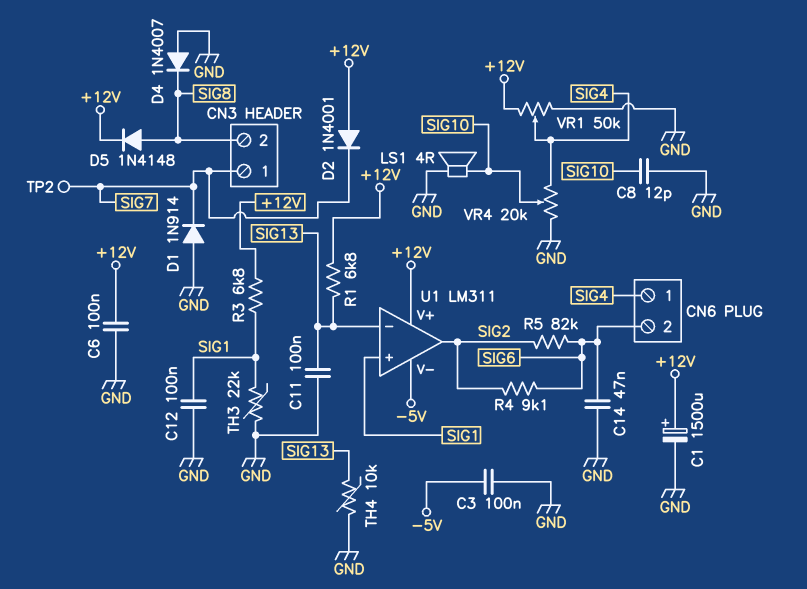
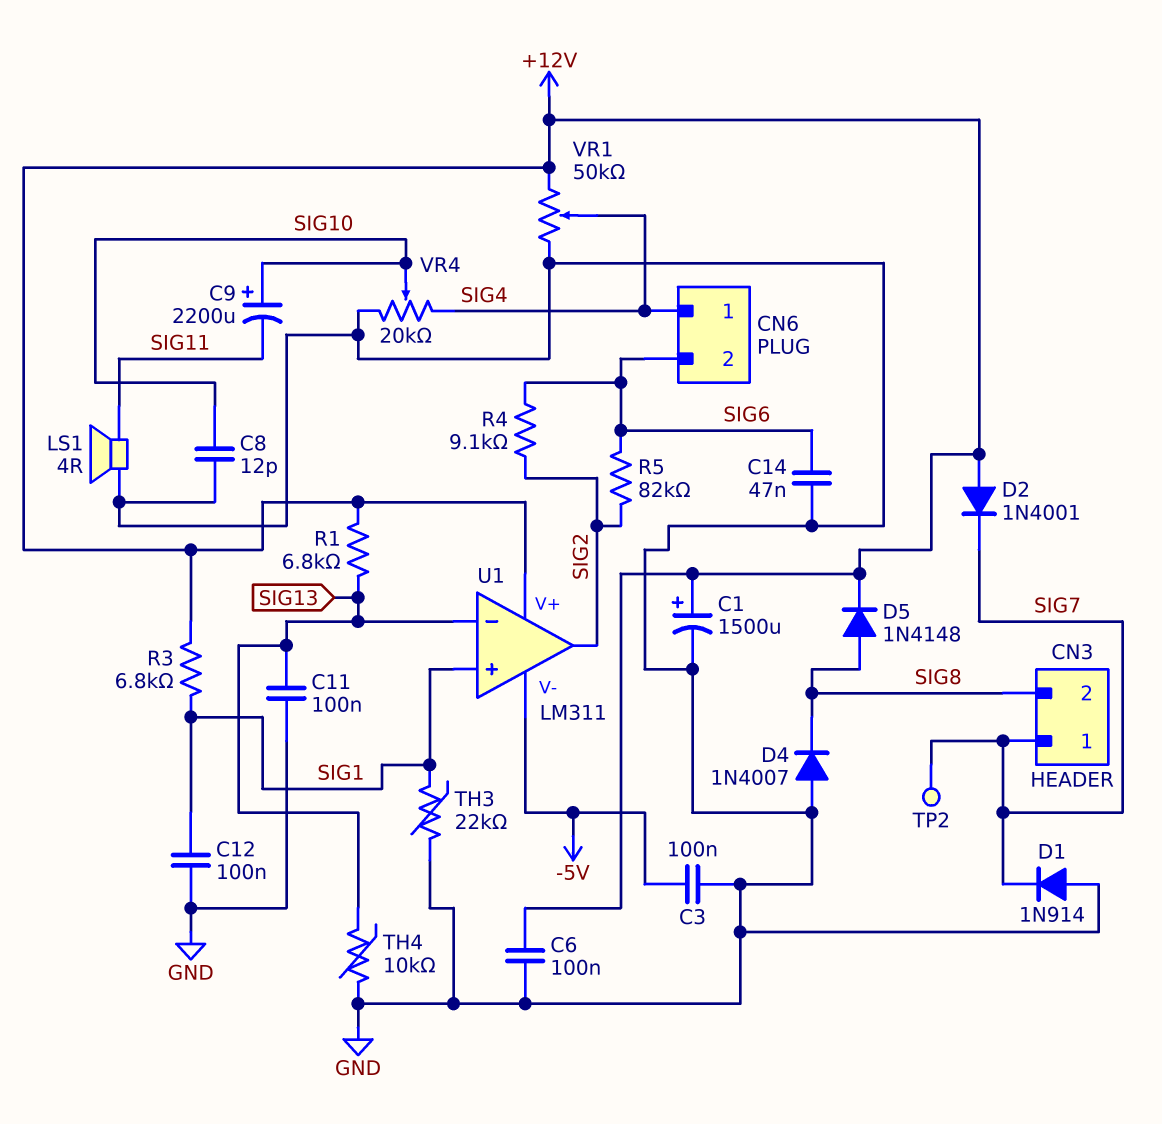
C9: none -> 2200uF (plus SIG10, minus SIG11)
LS1: speaker 4R (GND, SIG10) -> speaker 4R (GND, SIG11)

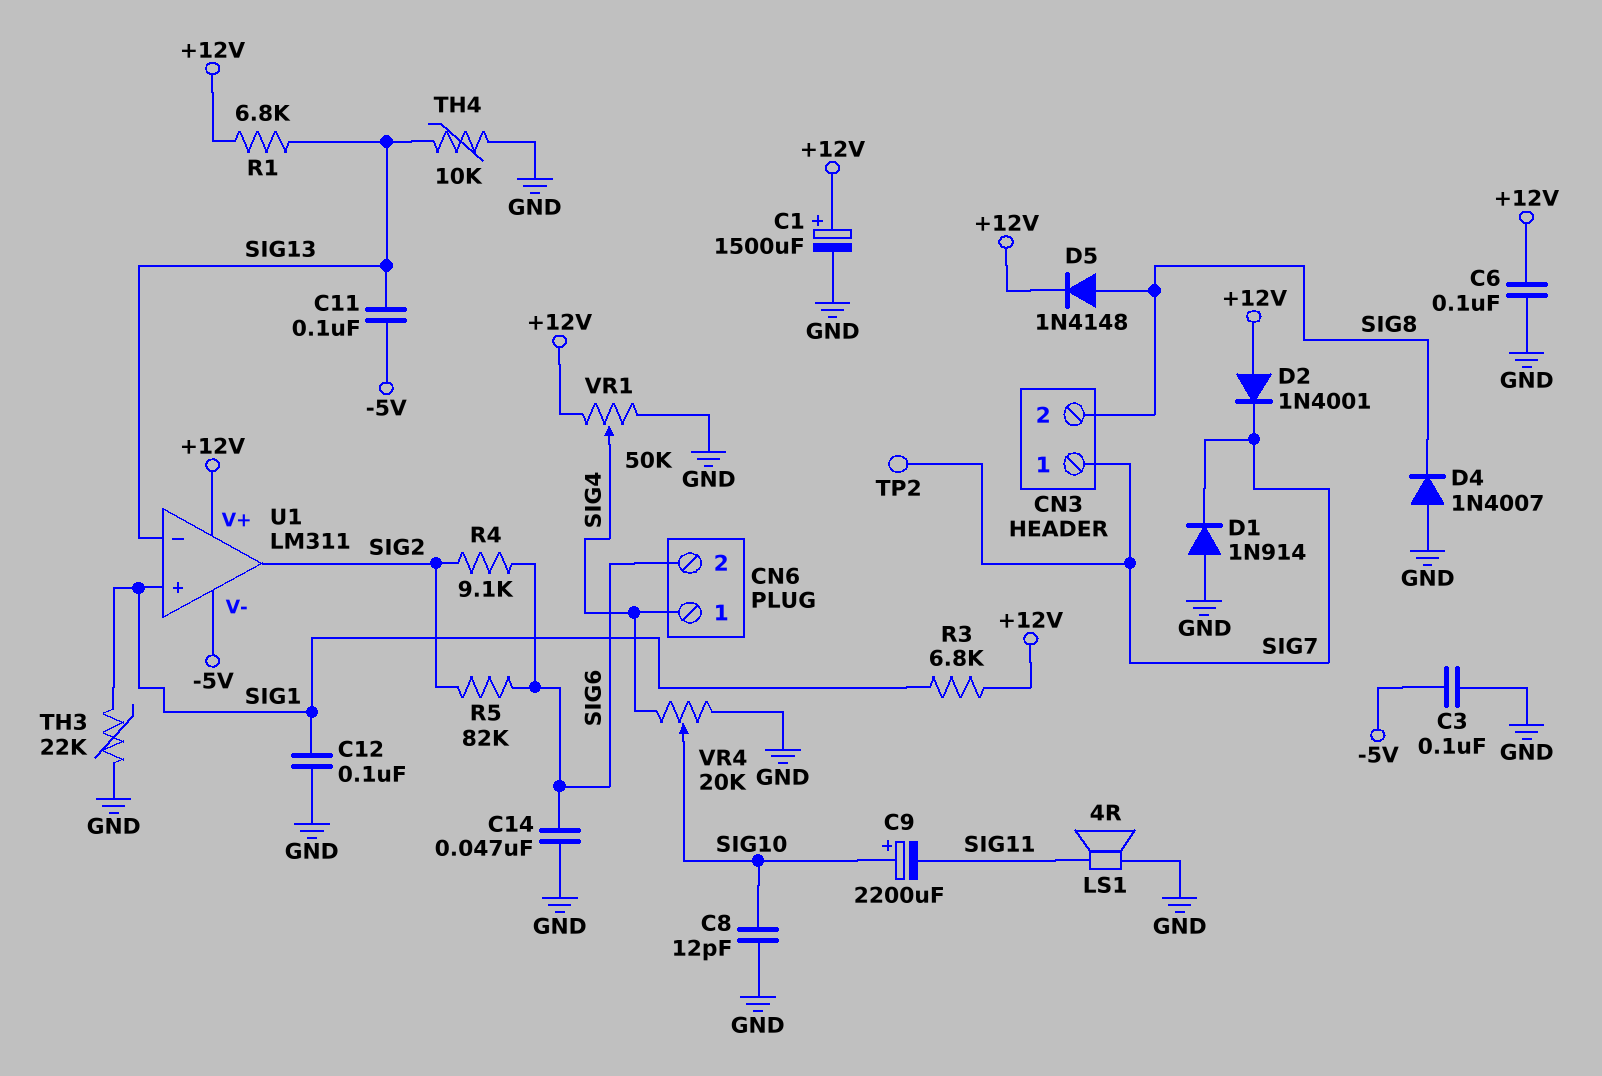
C11: 100nF (GND, SIG13) -> 100nF (-5V, SIG13)

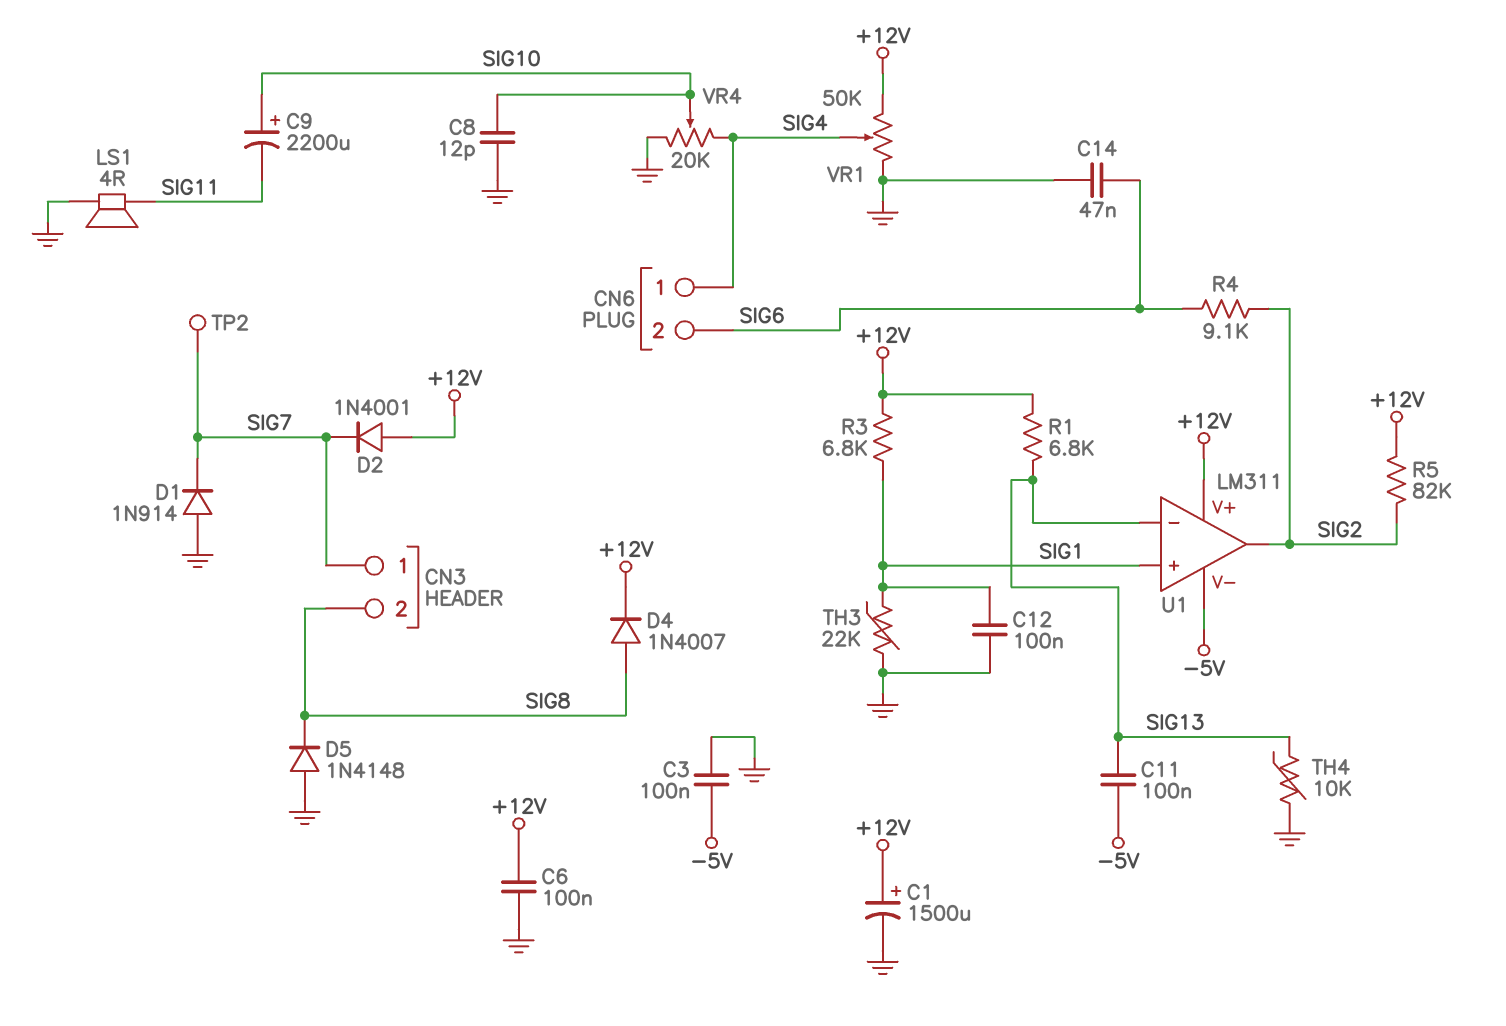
D4: diode 1N4007 (A GND, K SIG8) -> diode 1N4007 (A SIG8, K +12V)
D5: diode 1N4148 (A SIG8, K +12V) -> diode 1N4148 (A GND, K SIG8)
R5: 82k (SIG2, SIG6) -> 82k (+12V, SIG2)

